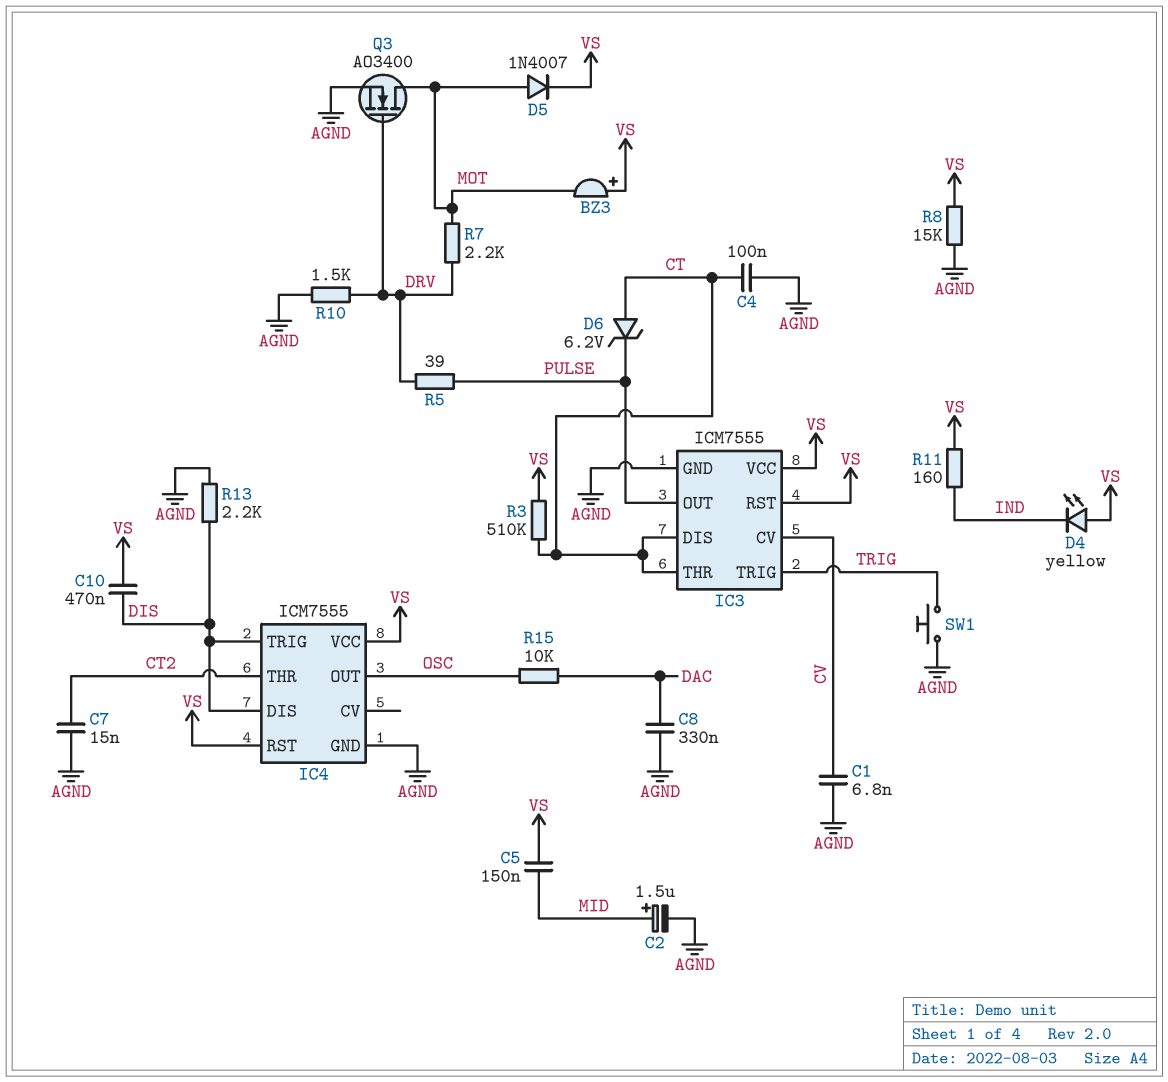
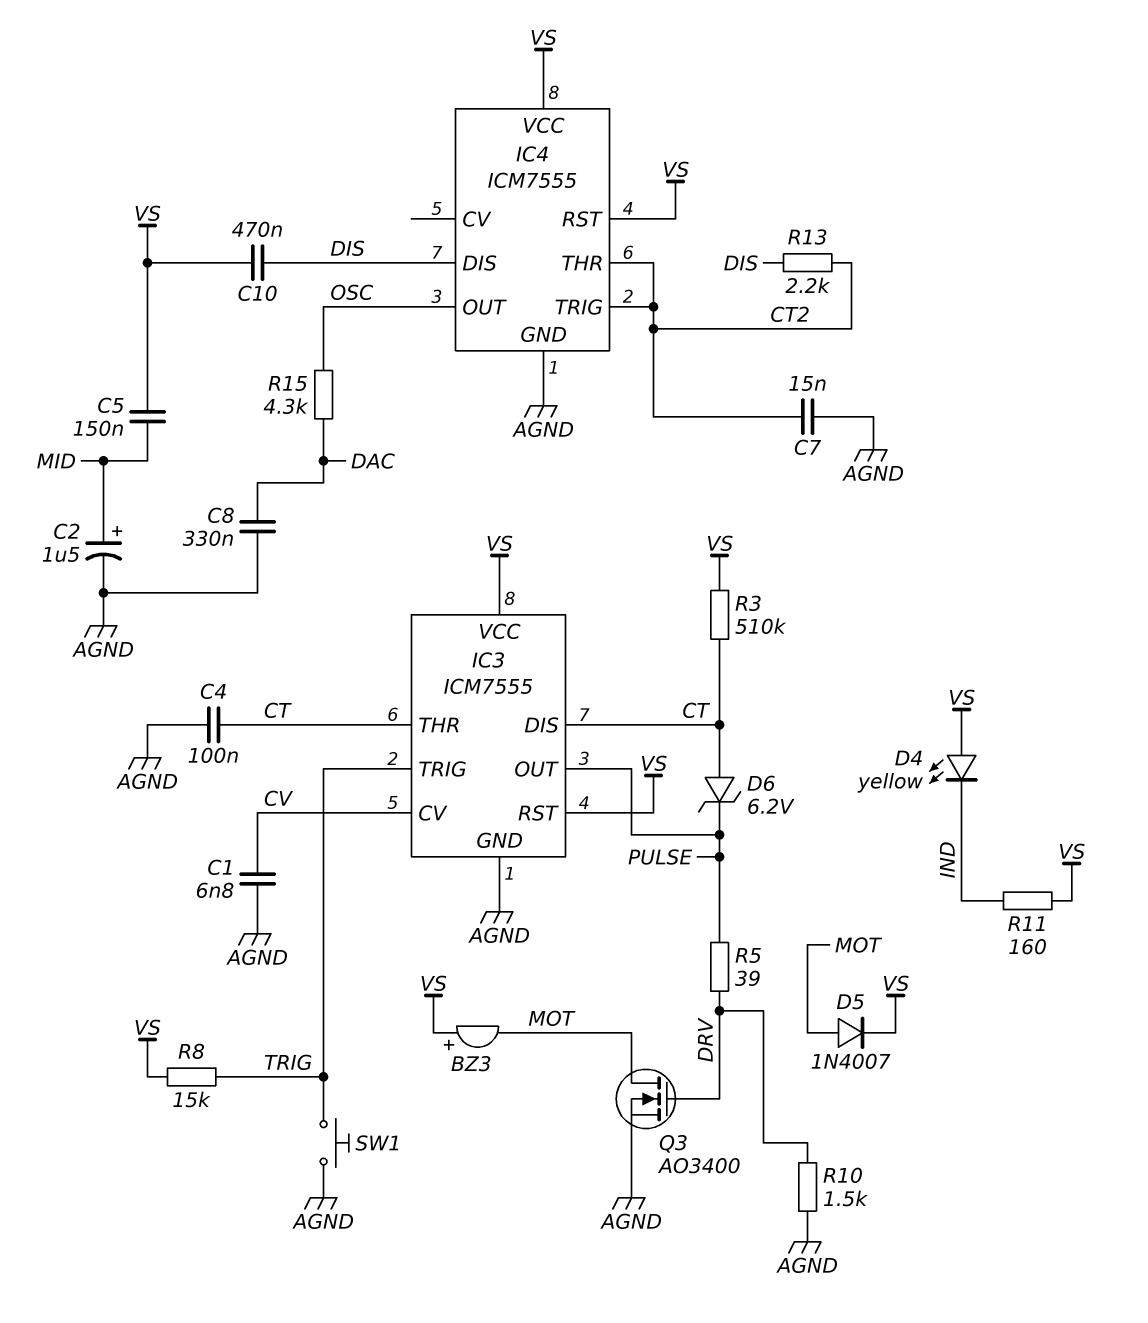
IC4 pin TRIG: DIS -> CT2
R7: 2.2k (DRV, MOT) -> none
R8: 15k (AGND, VS) -> 15k (TRIG, VS)
R13: 2.2k (AGND, DIS) -> 2.2k (CT2, DIS)
R15: 10k (DAC, OSC) -> 4.3k (DAC, OSC)

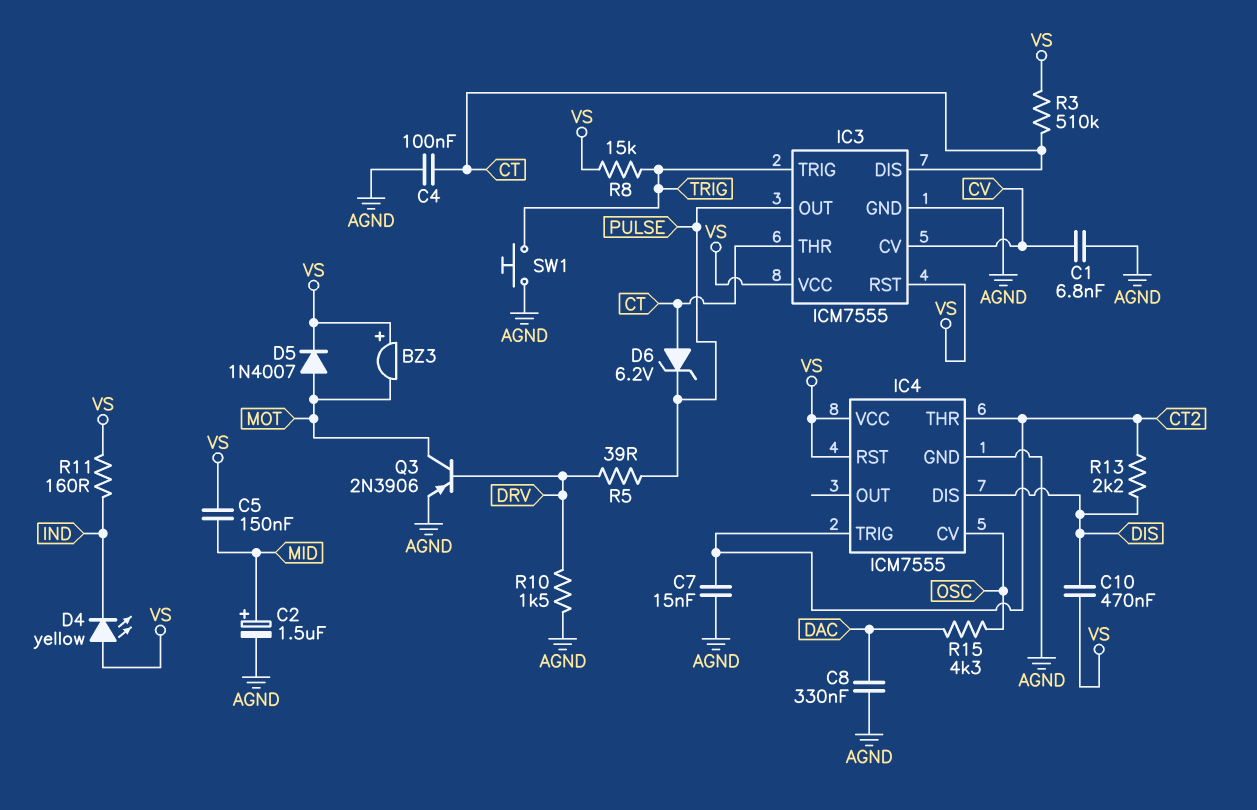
IC4 pin CV: none -> OSC
IC4 pin OUT: OSC -> none
Q3: NMOS AO3400 (G DRV, D MOT, S AGND) -> PNP 2N3906 (B DRV, C MOT, E AGND)

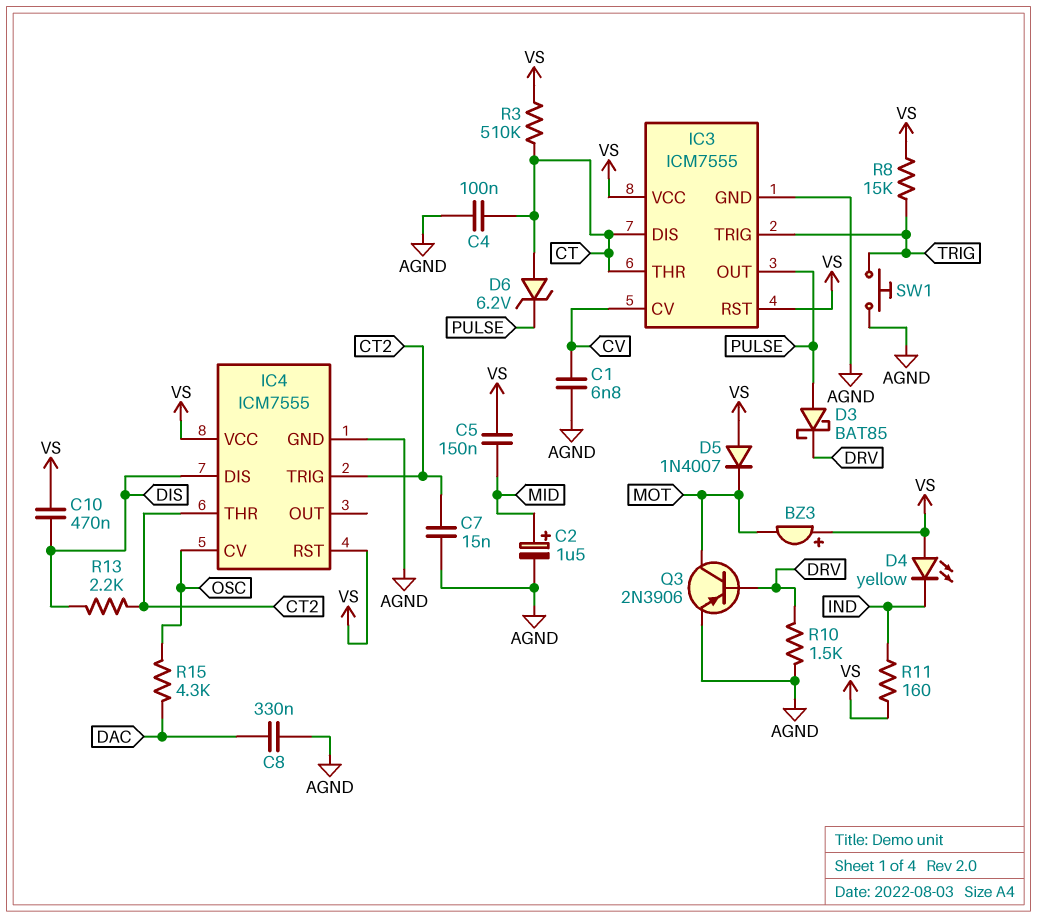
D3: none -> schottky BAT85 (A PULSE, K DRV)
D5: diode 1N4007 (A MOT, K VS) -> diode 1N4007 (A VS, K MOT)
R5: 39 (DRV, PULSE) -> none

